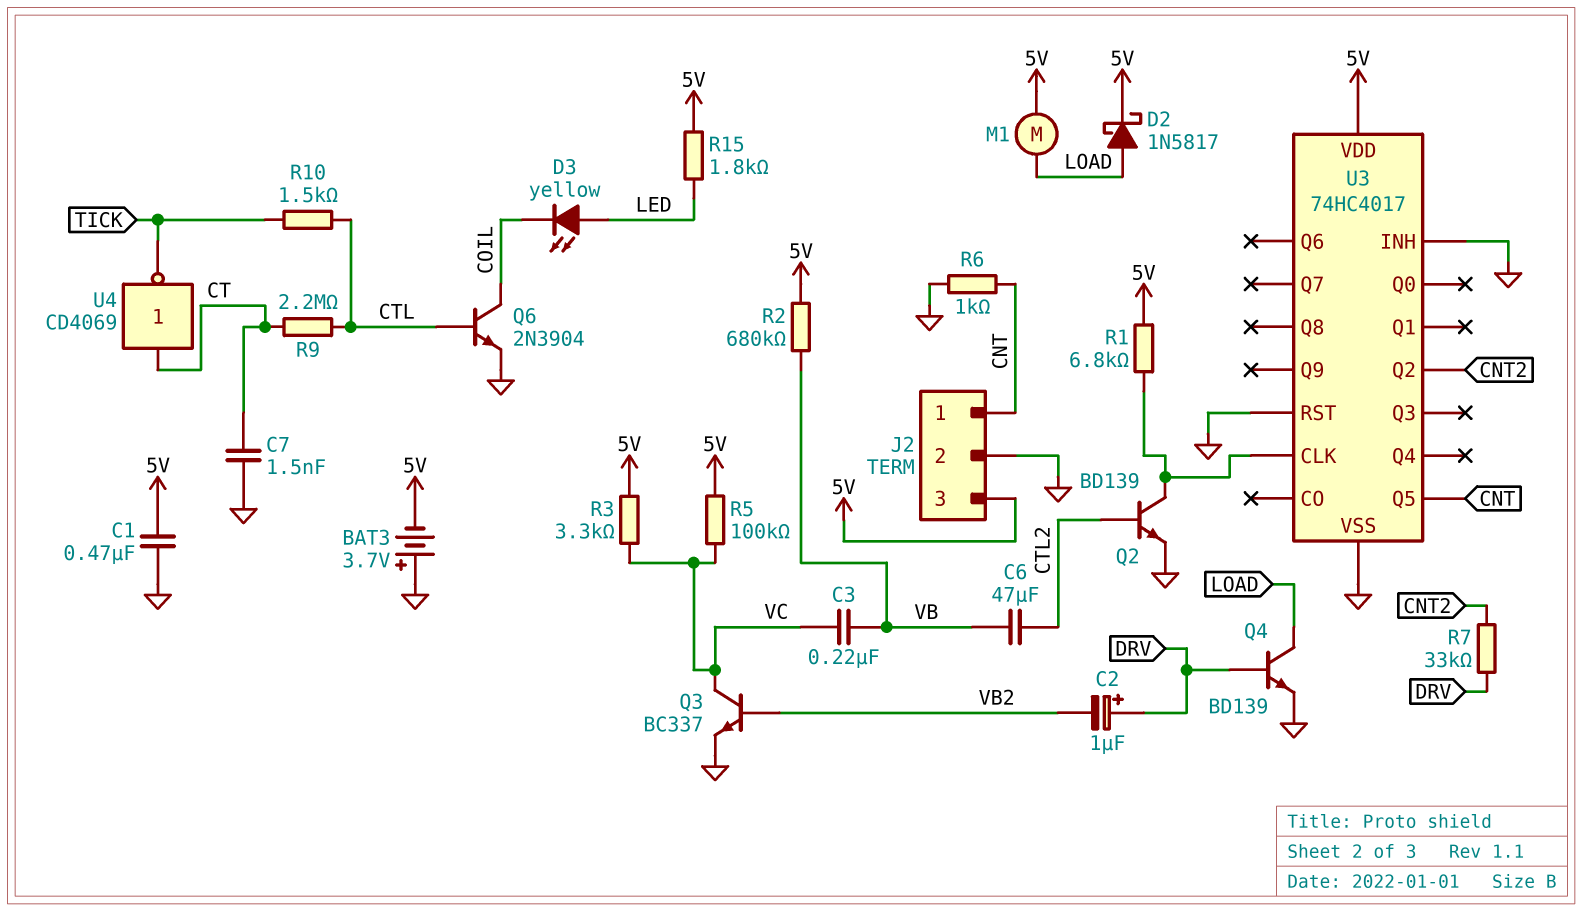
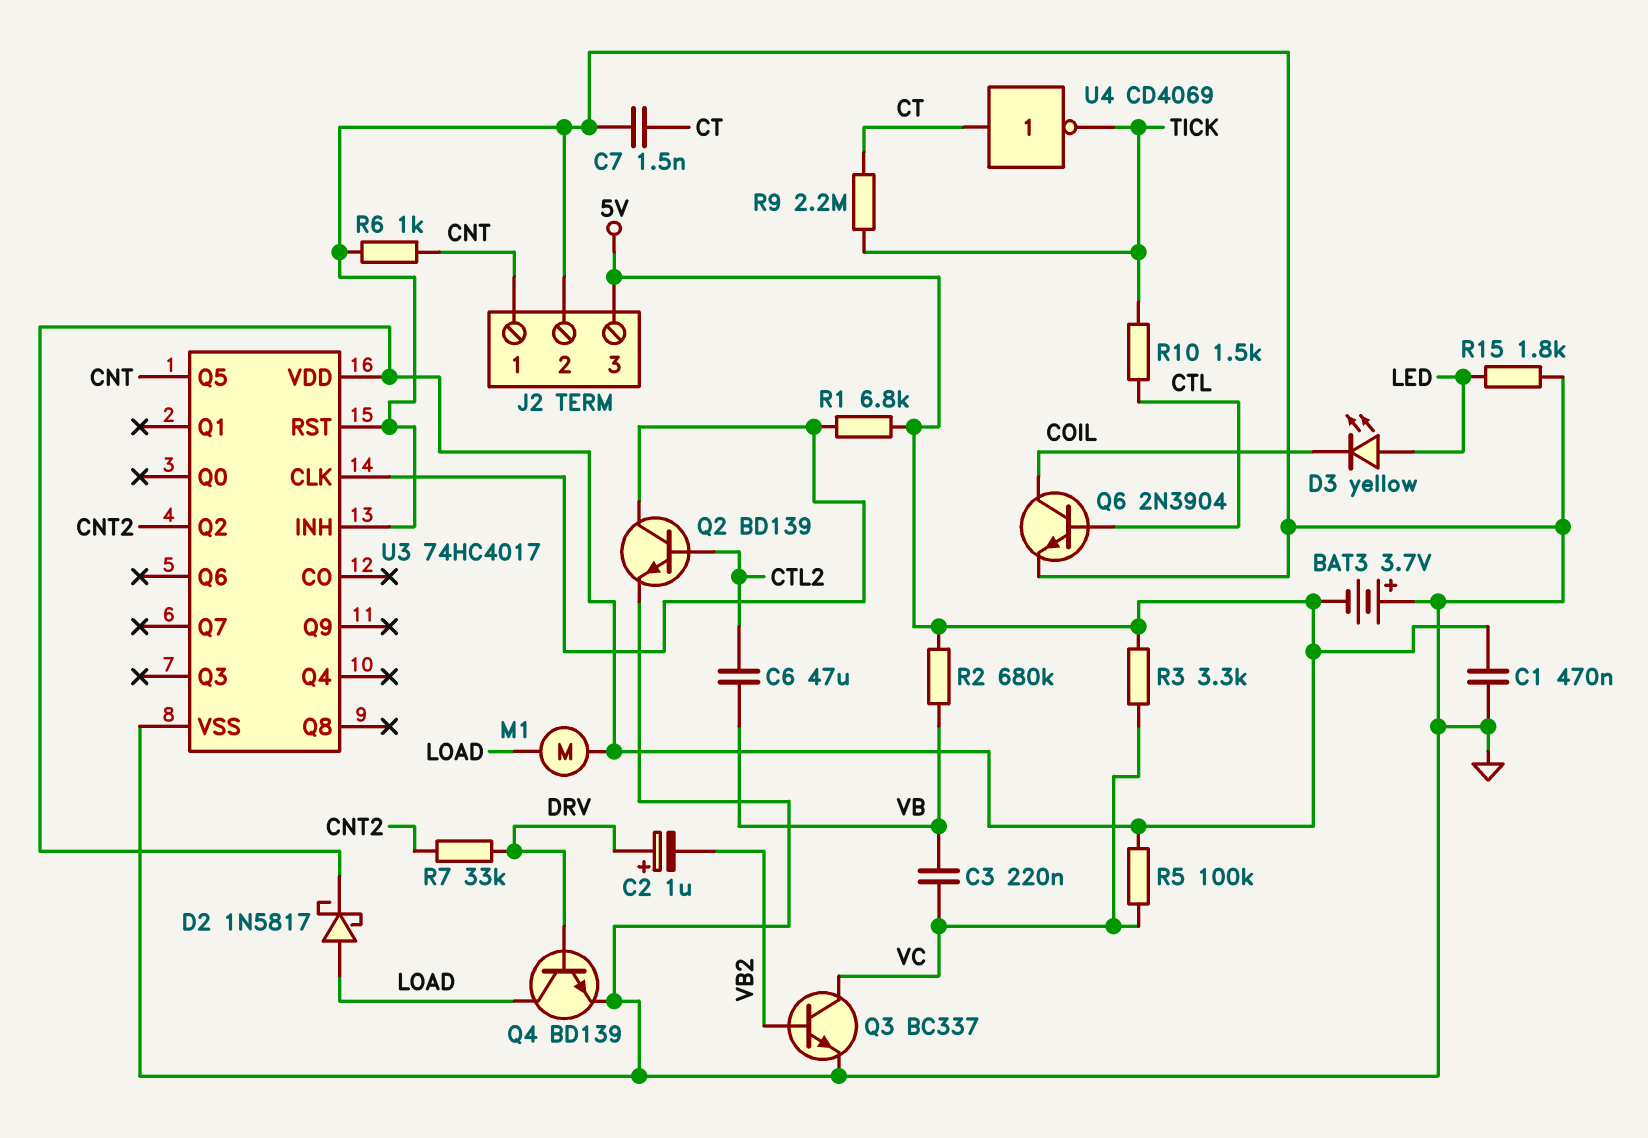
R9: 2.2M (CT, CTL) -> 2.2M (CT, TICK)
R15: 1.8k (5V, LED) -> 1.8k (GND, LED)

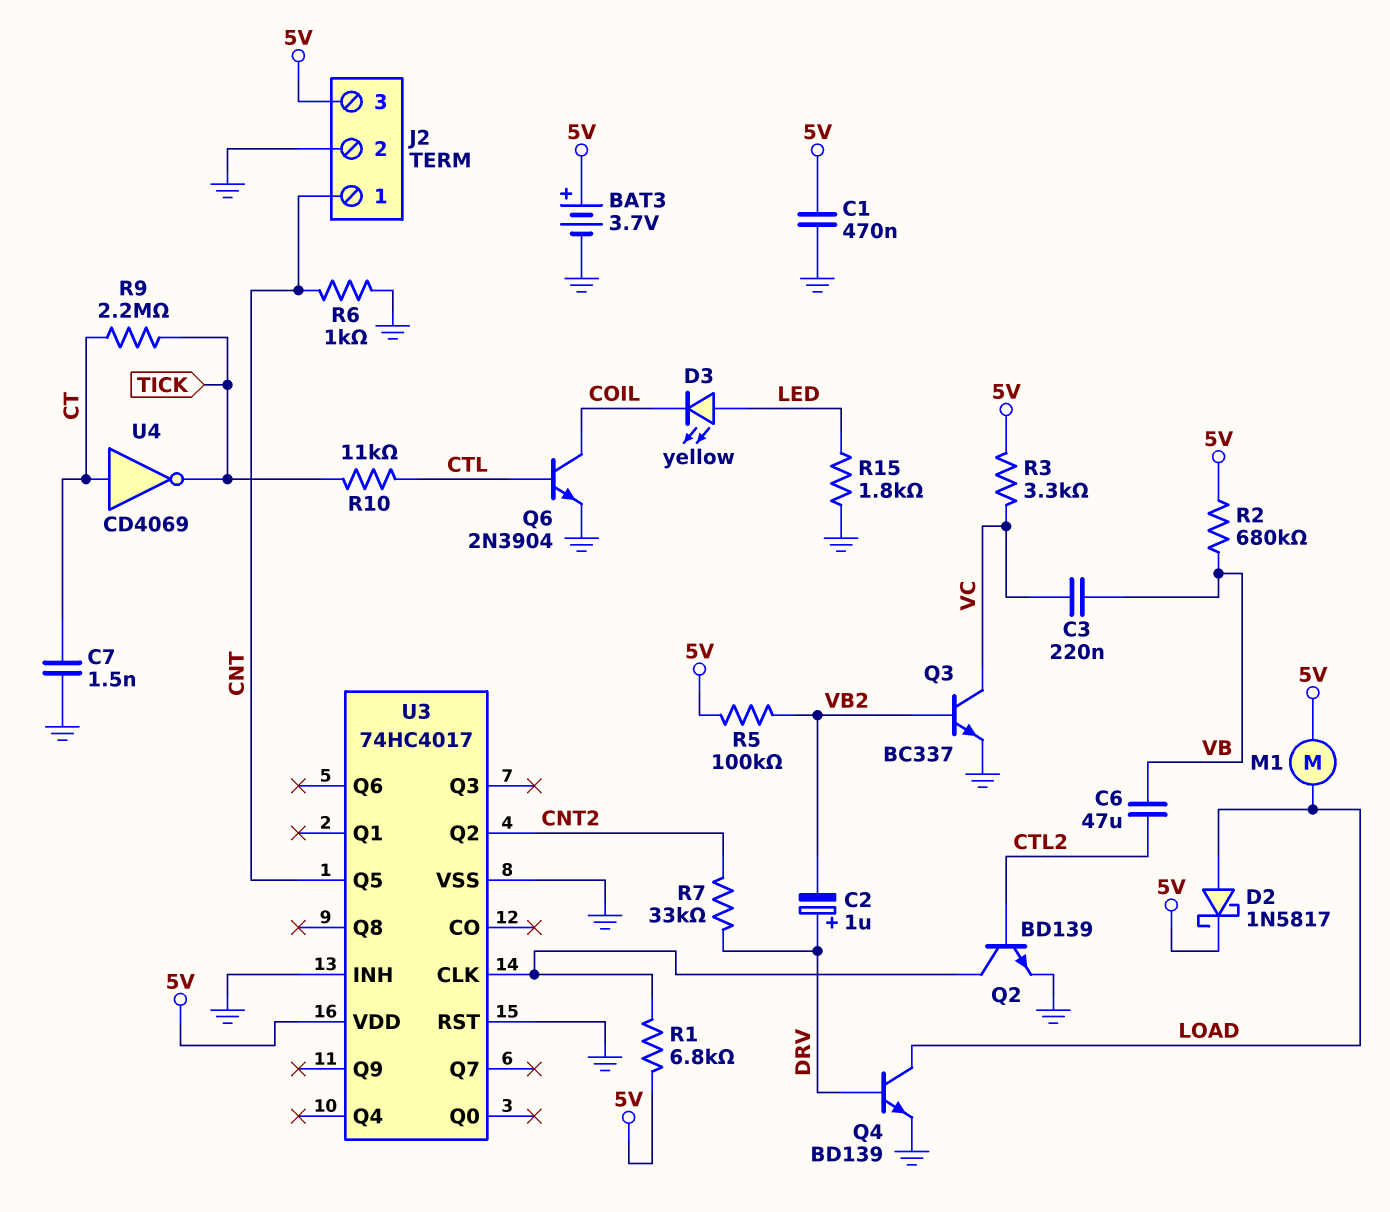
BAT3: 3.7V (plus GND, minus 5V) -> 3.7V (plus 5V, minus GND)
R5: 100k (5V, VC) -> 100k (5V, VB2)
R10: 1.5k (CTL, TICK) -> 11k (CTL, TICK)

